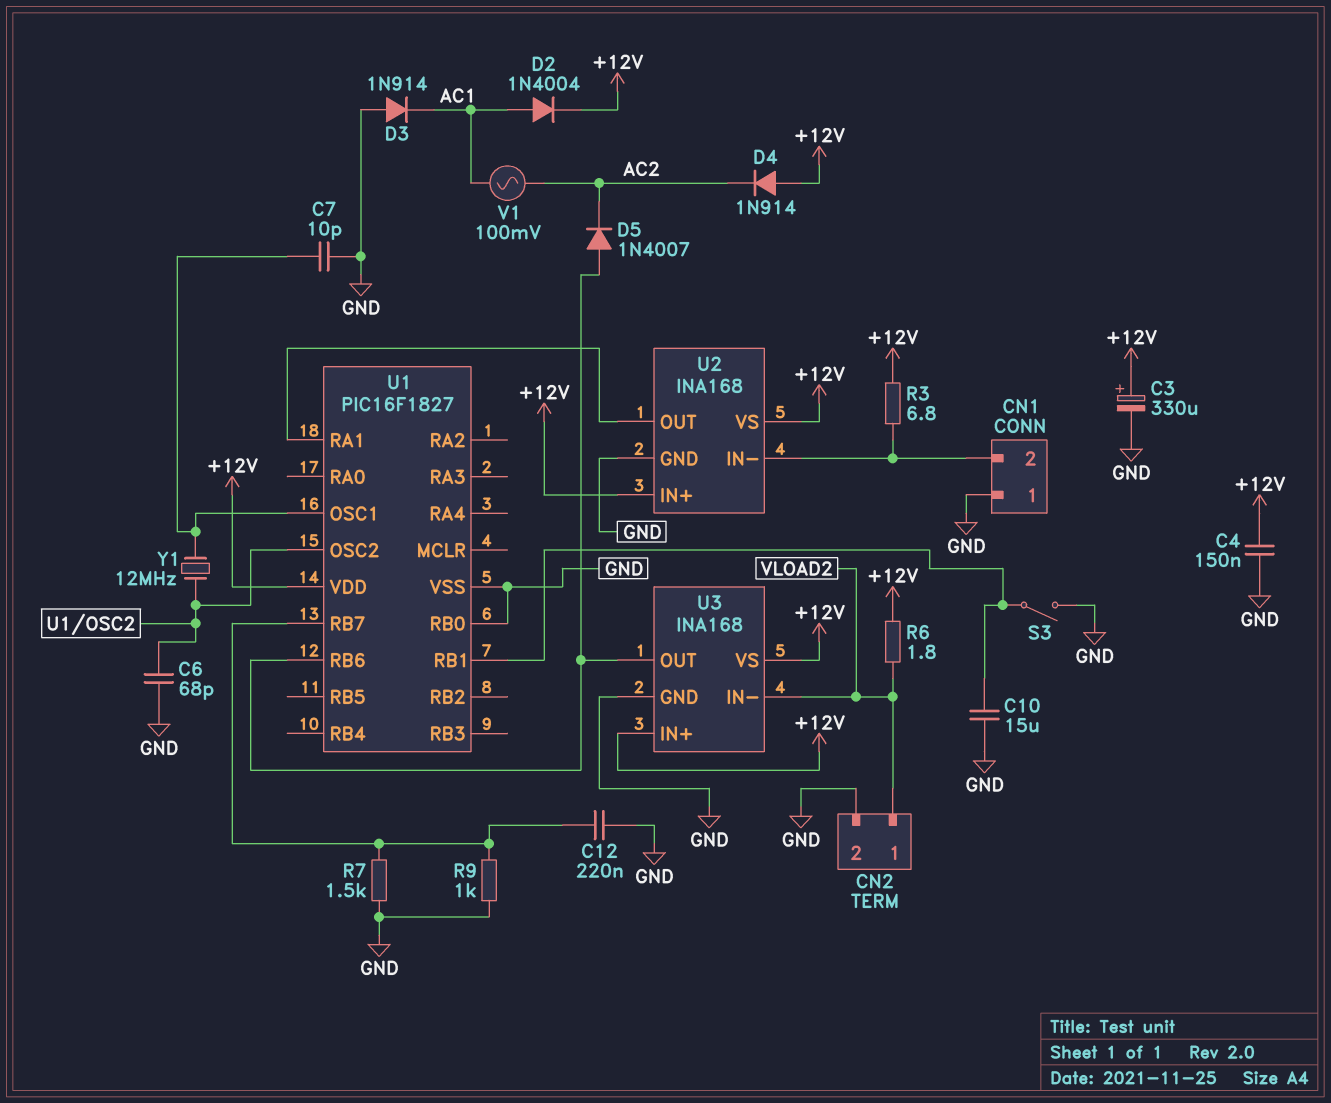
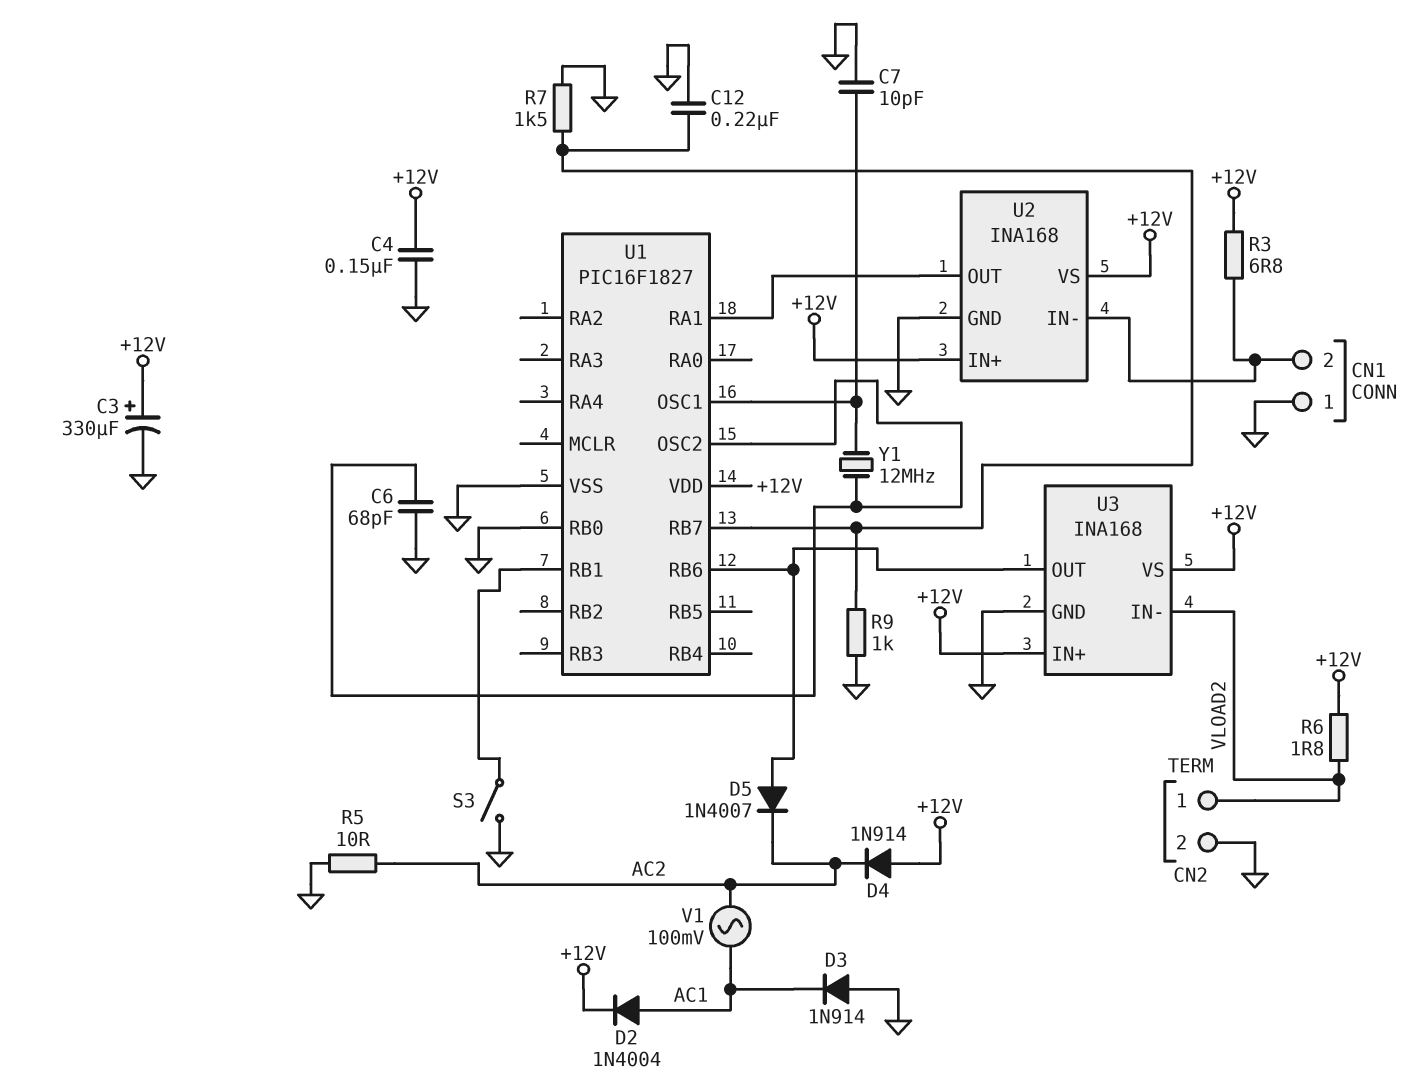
C10: 15uF (GND, U1/RB1) -> none
R5: none -> 10 (AC2, GND)

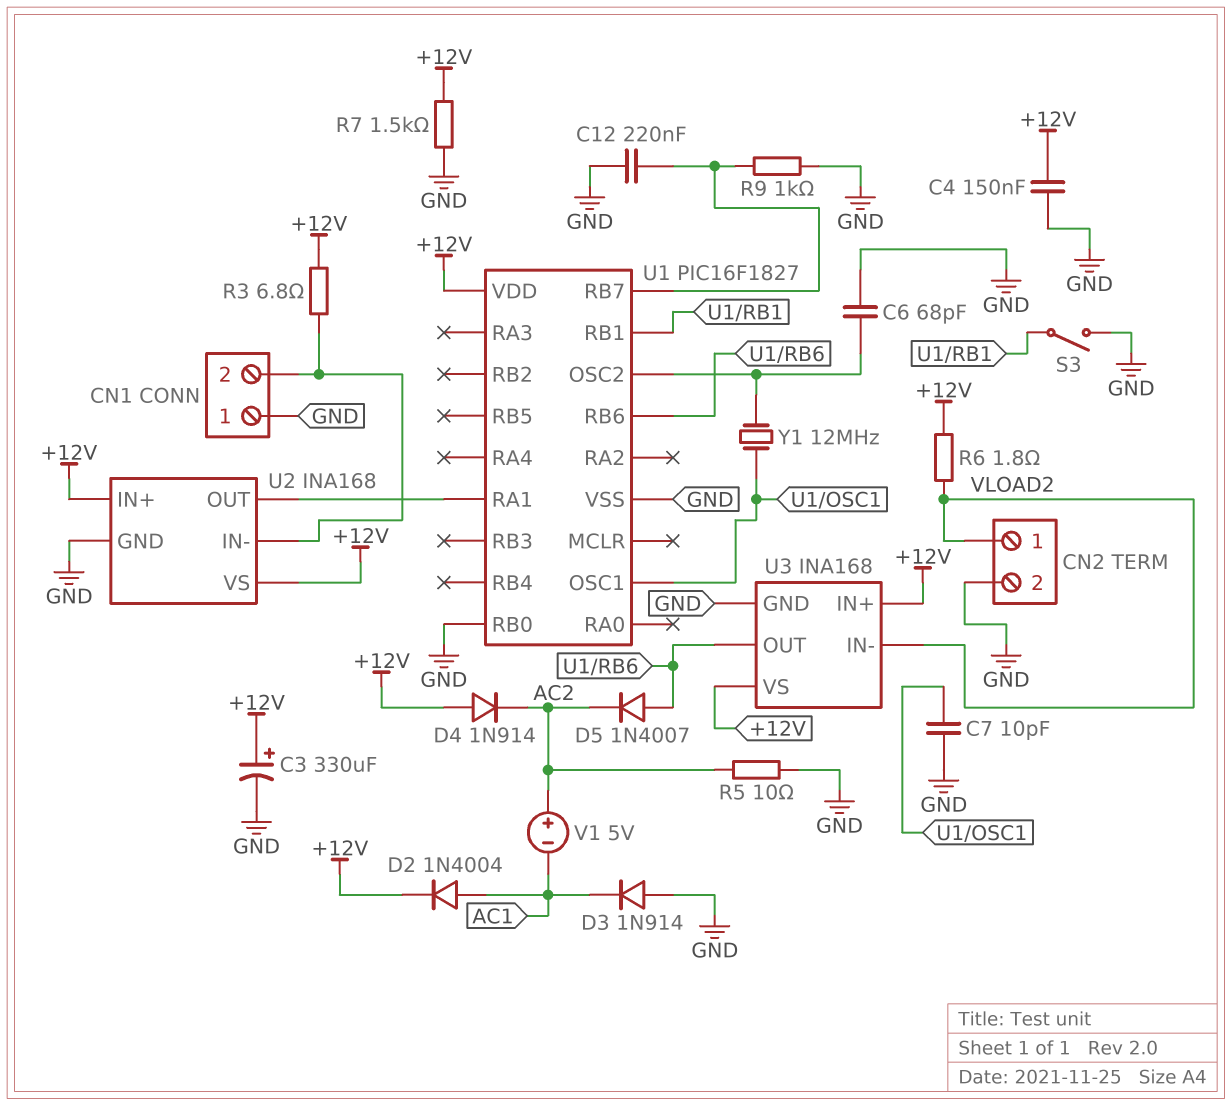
R7: 1.5k (GND, U1/RB7) -> 1.5k (+12V, GND)
V1: AC 100mV (AC1, AC2) -> 5V (plus AC2, minus AC1)

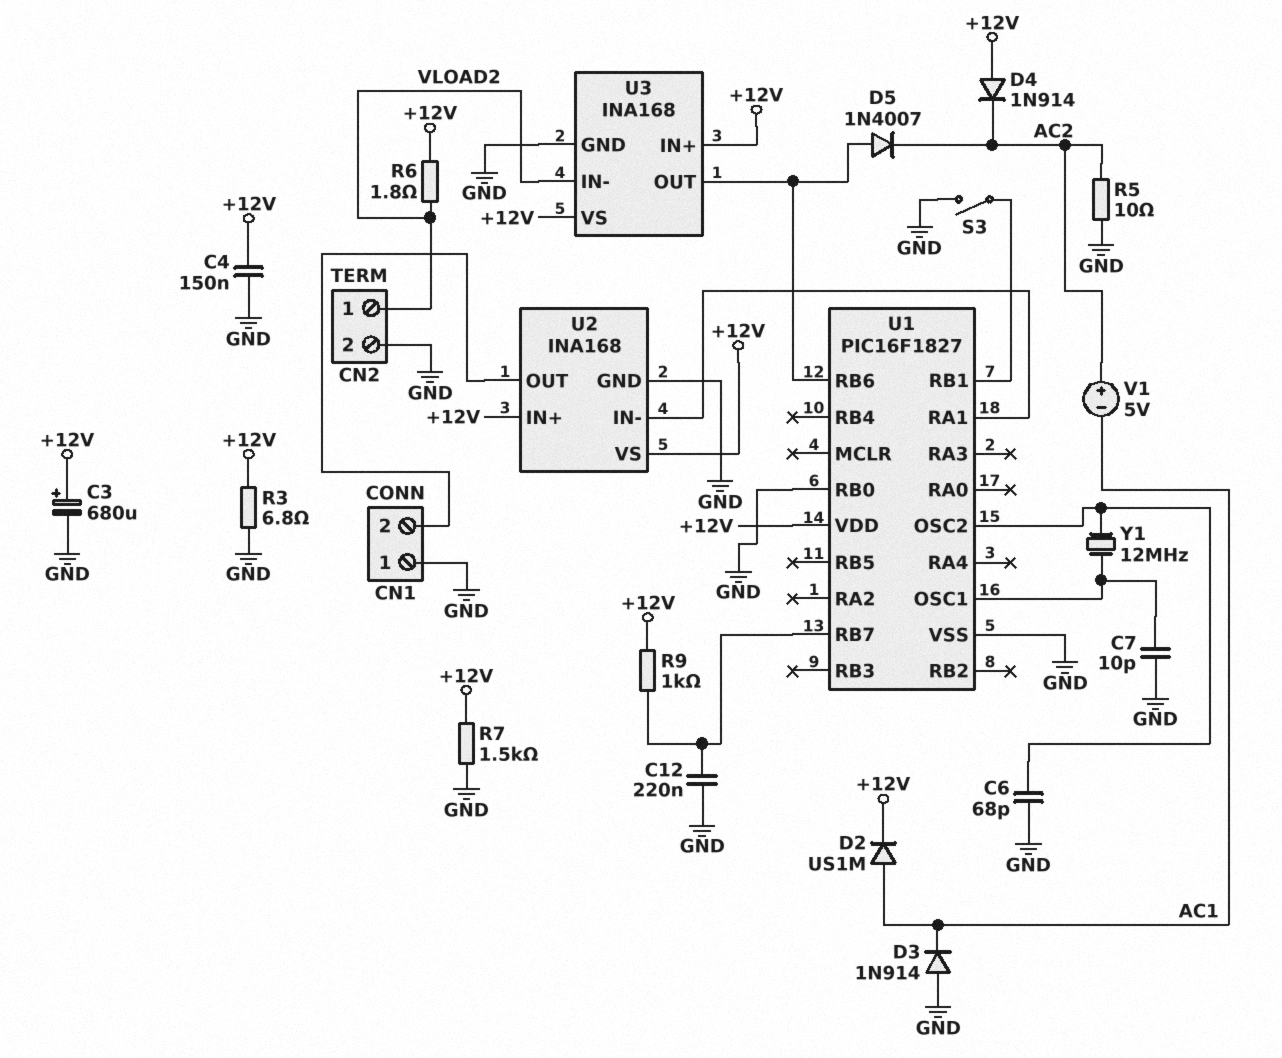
C3: 330uF (plus +12V, minus GND) -> 680uF (plus +12V, minus GND)
D2: diode 1N4004 (A AC1, K +12V) -> diode US1M (A AC1, K +12V)
R3: 6.8 (+12V, CN1/2) -> 6.8 (+12V, GND)
R9: 1k (GND, U1/RB7) -> 1k (+12V, U1/RB7)
U2 pin IN-: CN1/2 -> U1/RA1
U2 pin OUT: U1/RA1 -> CN1/2

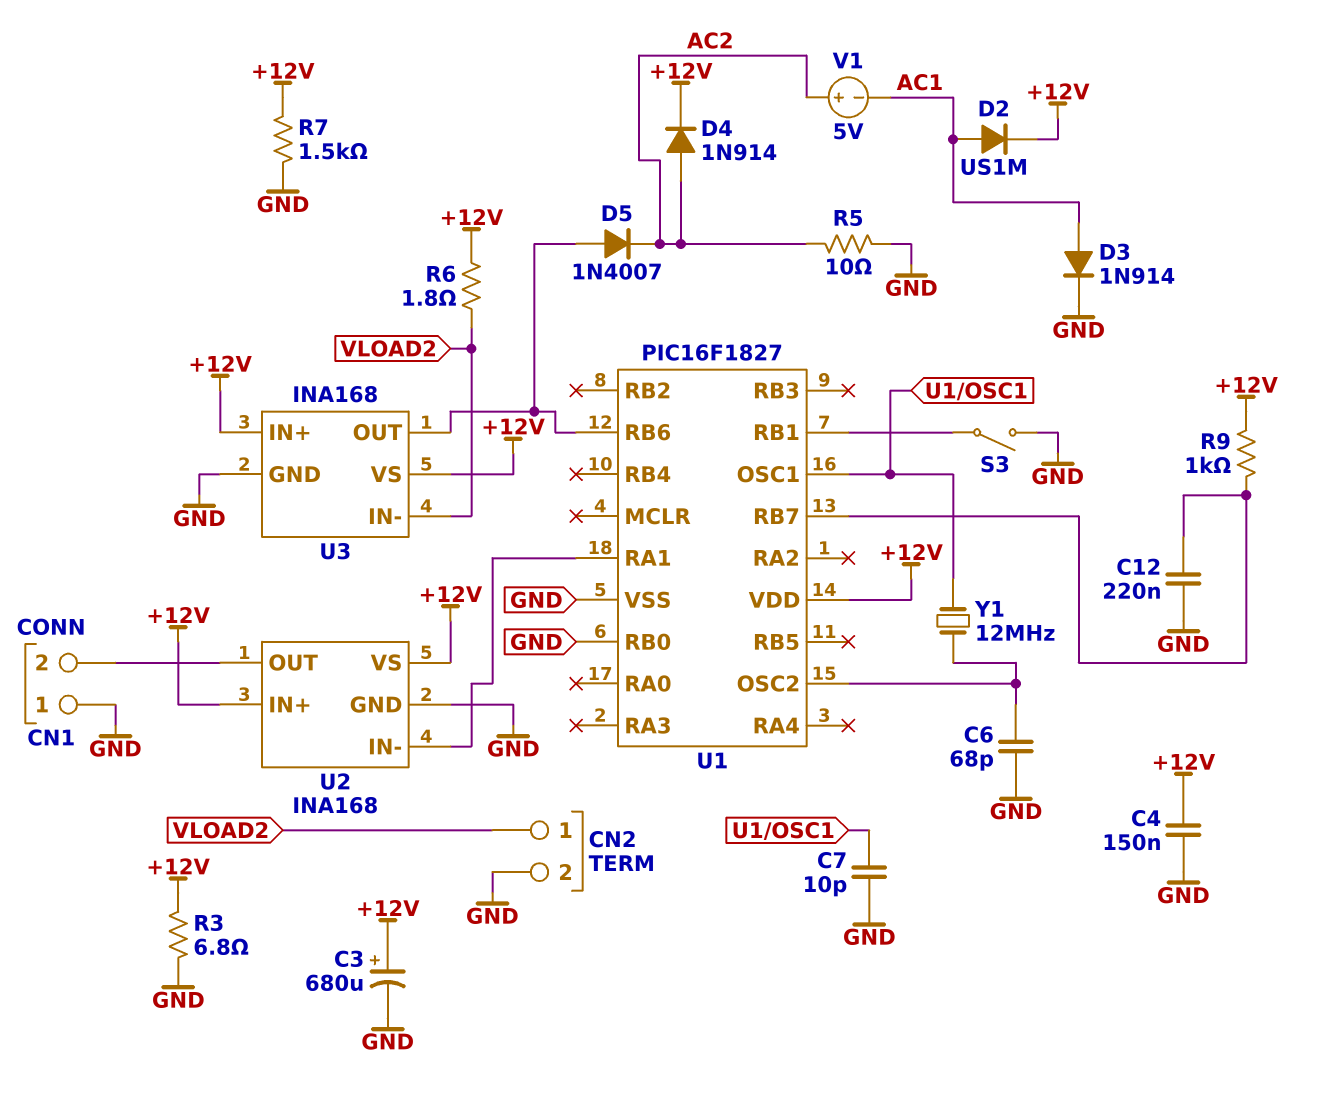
D3: diode 1N914 (A GND, K AC1) -> diode 1N914 (A AC1, K GND)
D4: diode 1N914 (A +12V, K AC2) -> diode 1N914 (A AC2, K +12V)

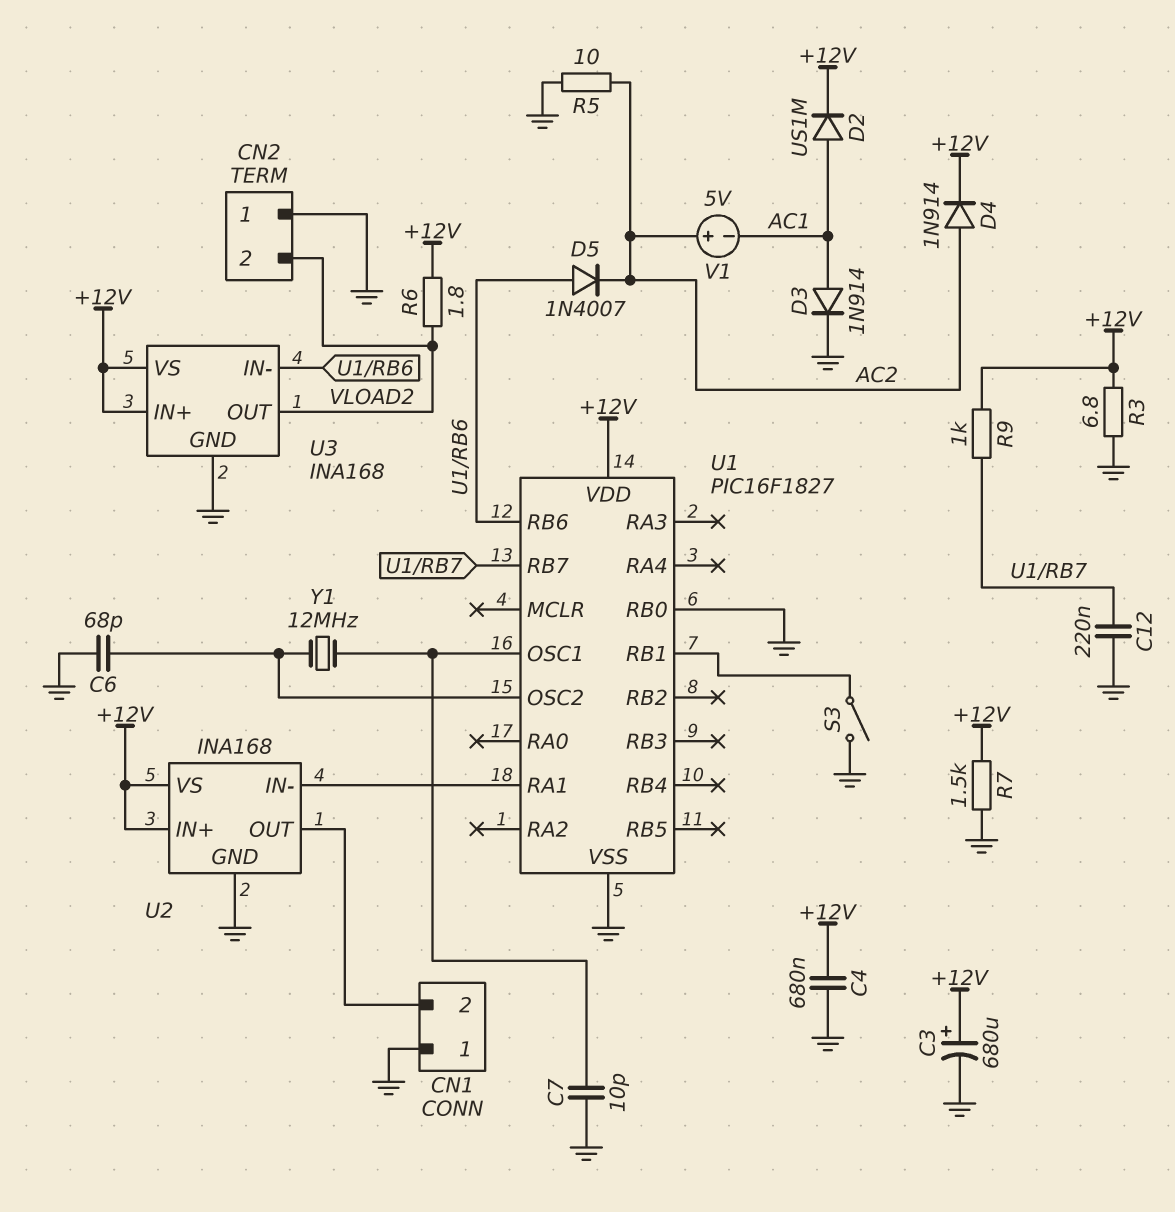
C4: 150nF (+12V, GND) -> 680nF (+12V, GND)
CN2 pin 1: VLOAD2 -> GND
CN2 pin 2: GND -> VLOAD2
U3 pin IN-: VLOAD2 -> U1/RB6
U3 pin OUT: U1/RB6 -> VLOAD2

